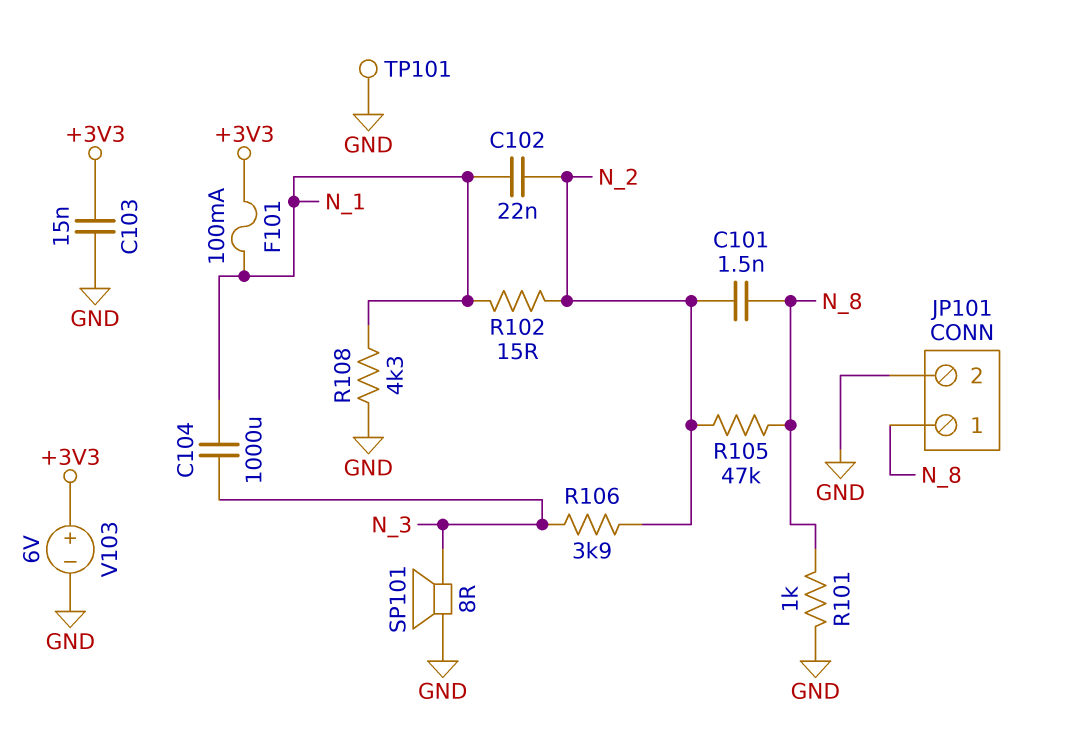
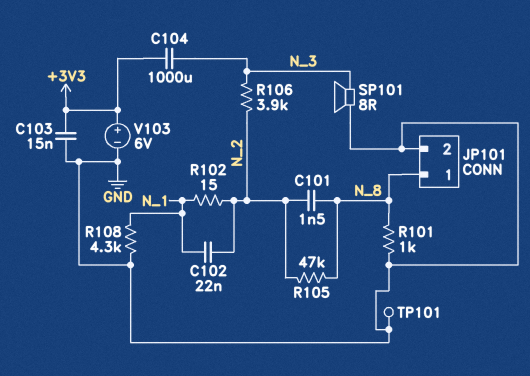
C104: 1000uF (N_1, N_3) -> 1000uF (+3V3, N_3)
F101: 100mA (+3V3, N_1) -> none

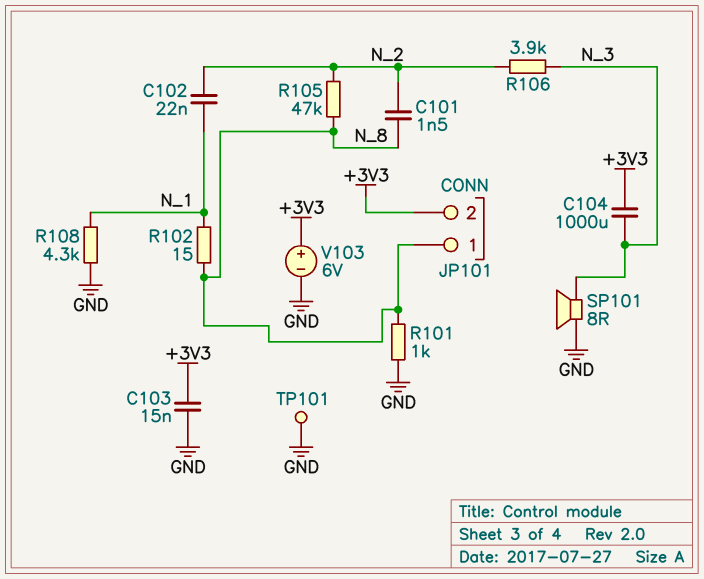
JP101 pin 2: GND -> +3V3
R102: 15 (N_1, N_2) -> 15 (N_1, N_8)

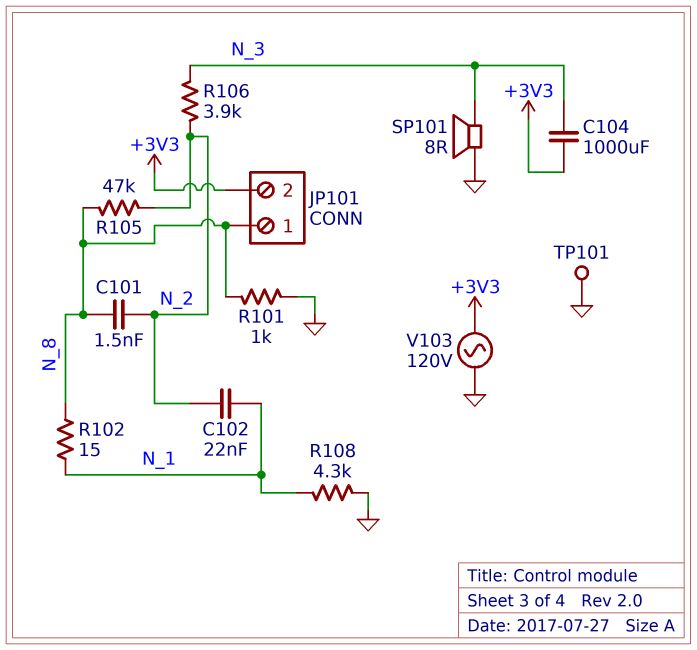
C103: 15nF (+3V3, GND) -> none
V103: 6V (plus +3V3, minus GND) -> AC 120V (+3V3, GND)

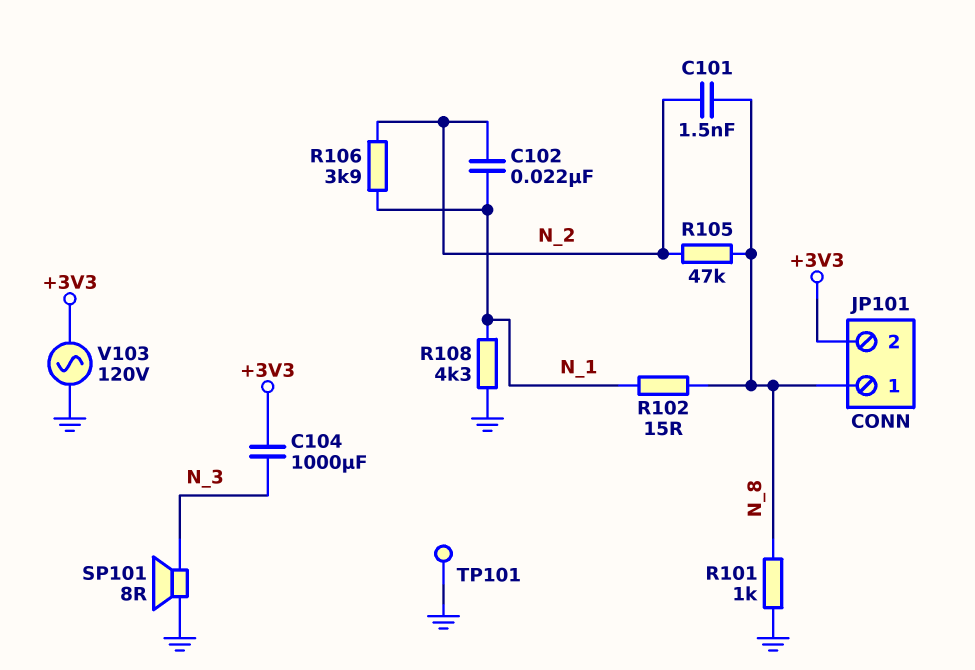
R106: 3.9k (N_2, N_3) -> 3.9k (N_1, N_2)

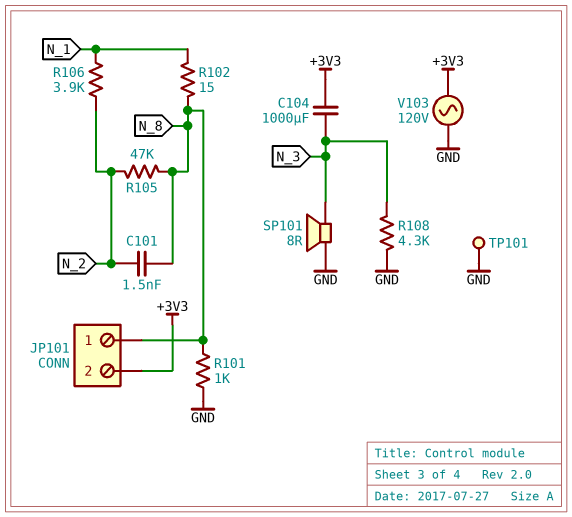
C102: 22nF (N_1, N_2) -> none
R108: 4.3k (GND, N_1) -> 4.3k (GND, N_3)

